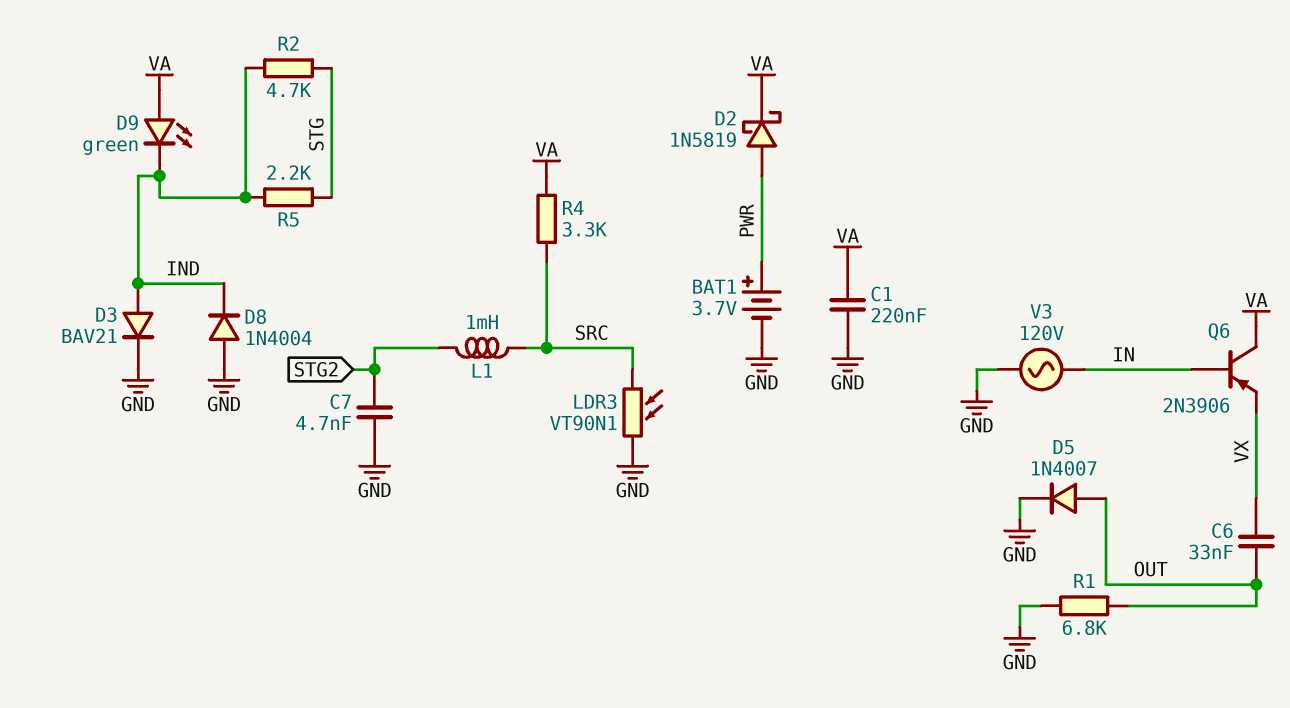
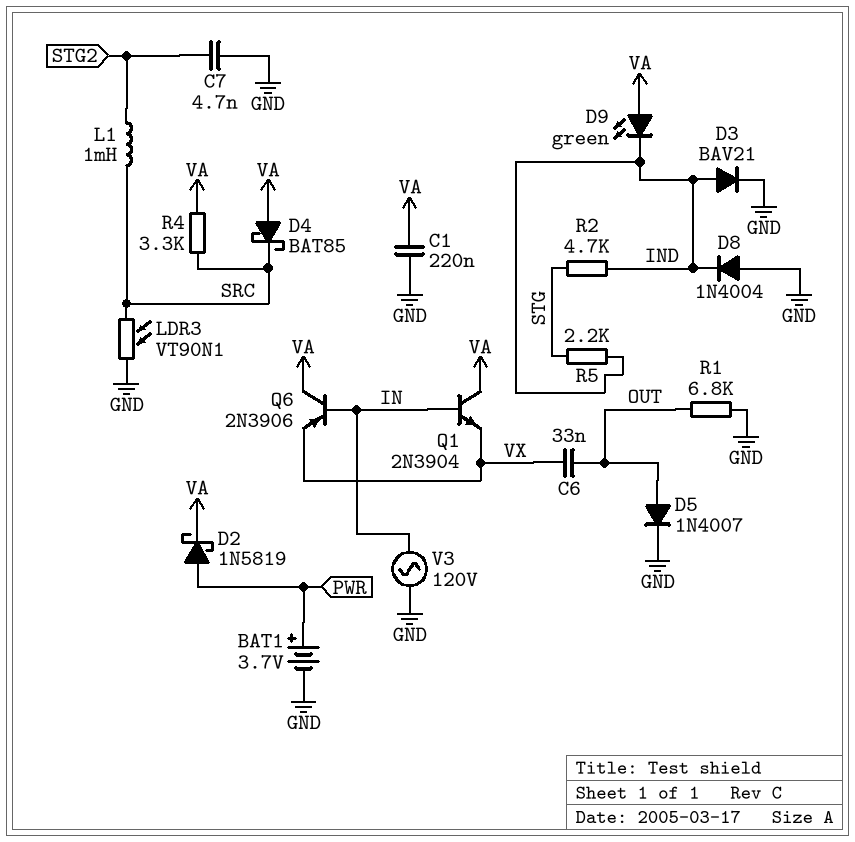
D4: none -> schottky BAT85 (A VA, K SRC)
Q1: none -> NPN 2N3904 (B IN, C VA, E VX)

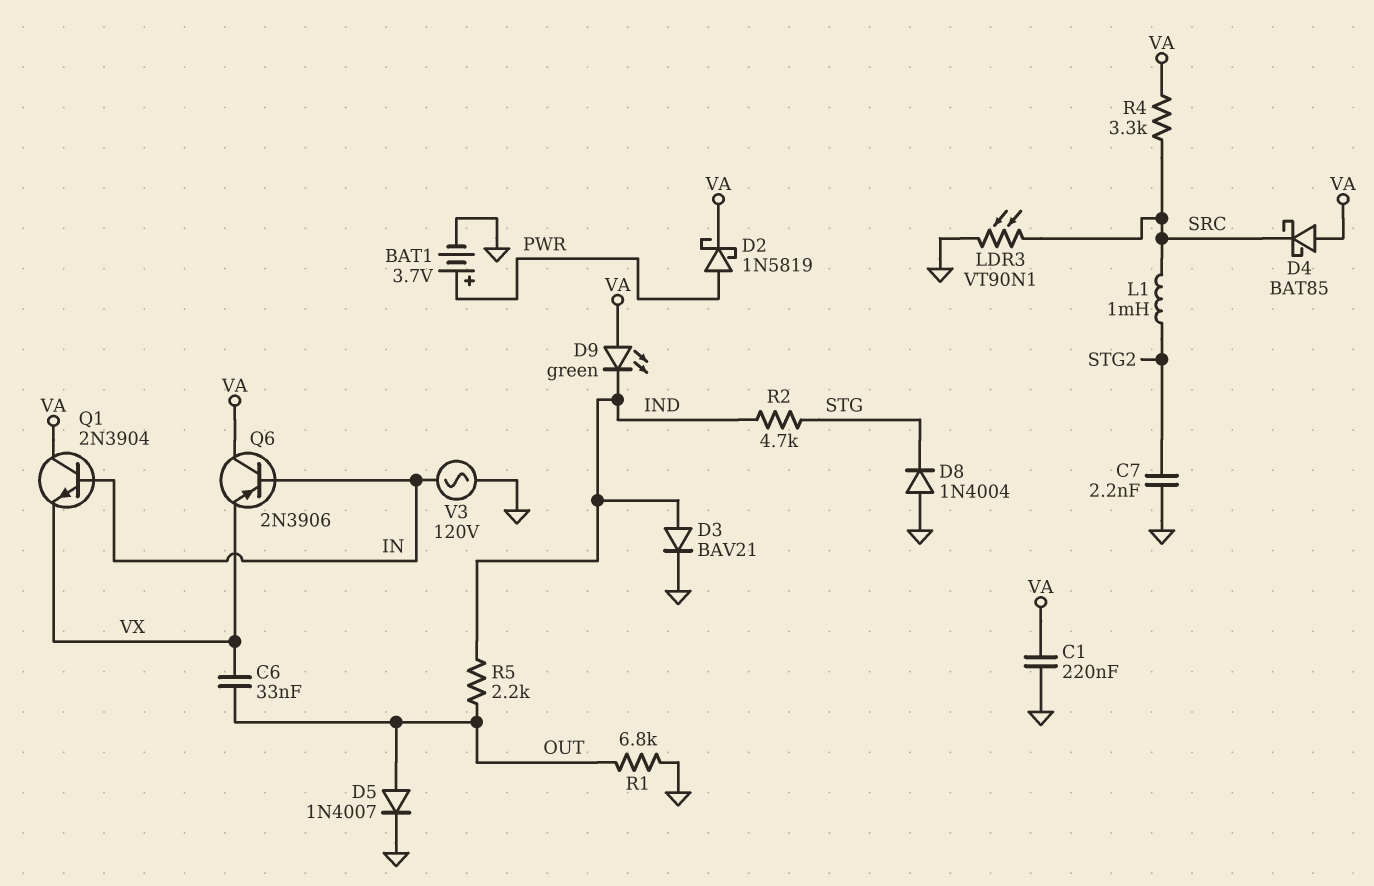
C7: 4.7nF (GND, STG2) -> 2.2nF (GND, STG2)
D8: diode 1N4004 (A GND, K IND) -> diode 1N4004 (A GND, K STG)
R5: 2.2k (IND, STG) -> 2.2k (IND, OUT)

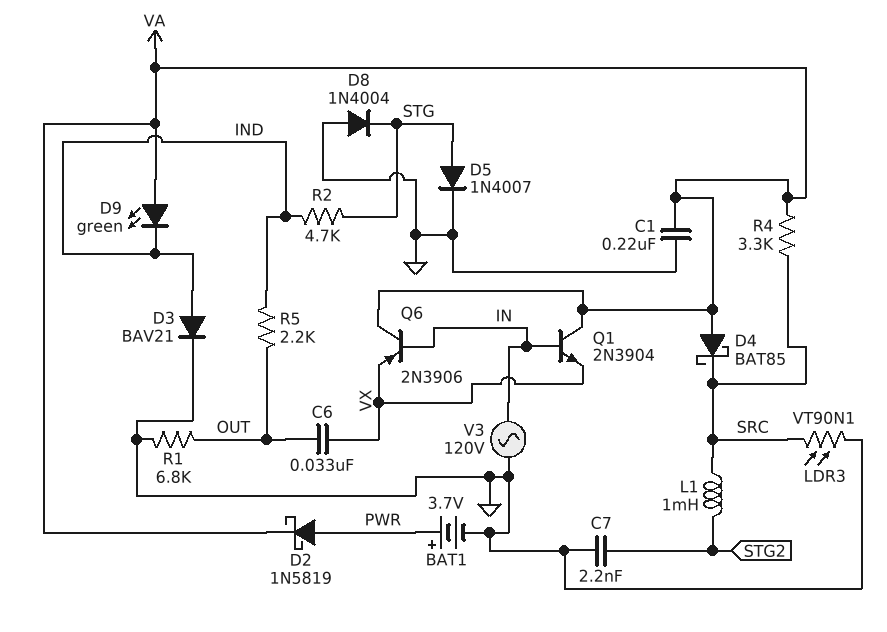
D5: diode 1N4007 (A OUT, K GND) -> diode 1N4007 (A STG, K GND)

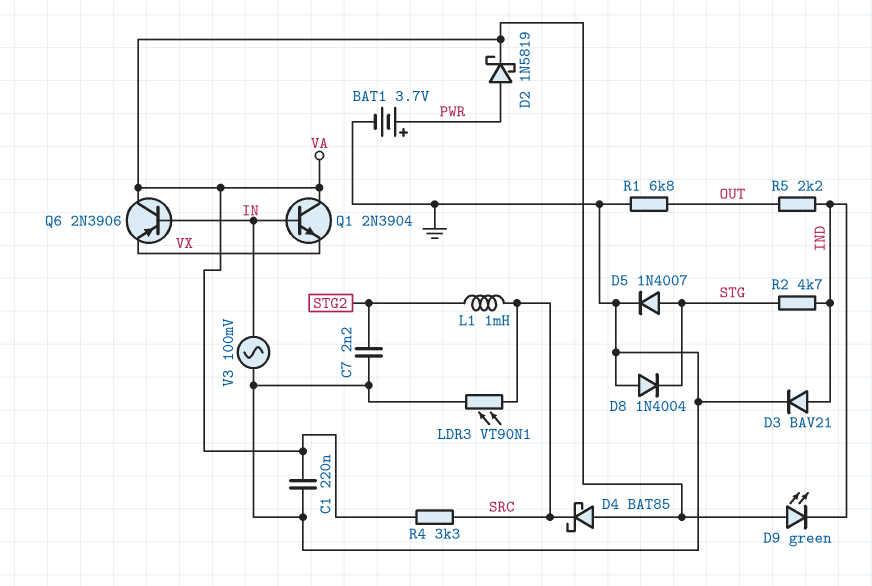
C6: 33nF (OUT, VX) -> none
V3: AC 120V (GND, IN) -> AC 100mV (GND, IN)

